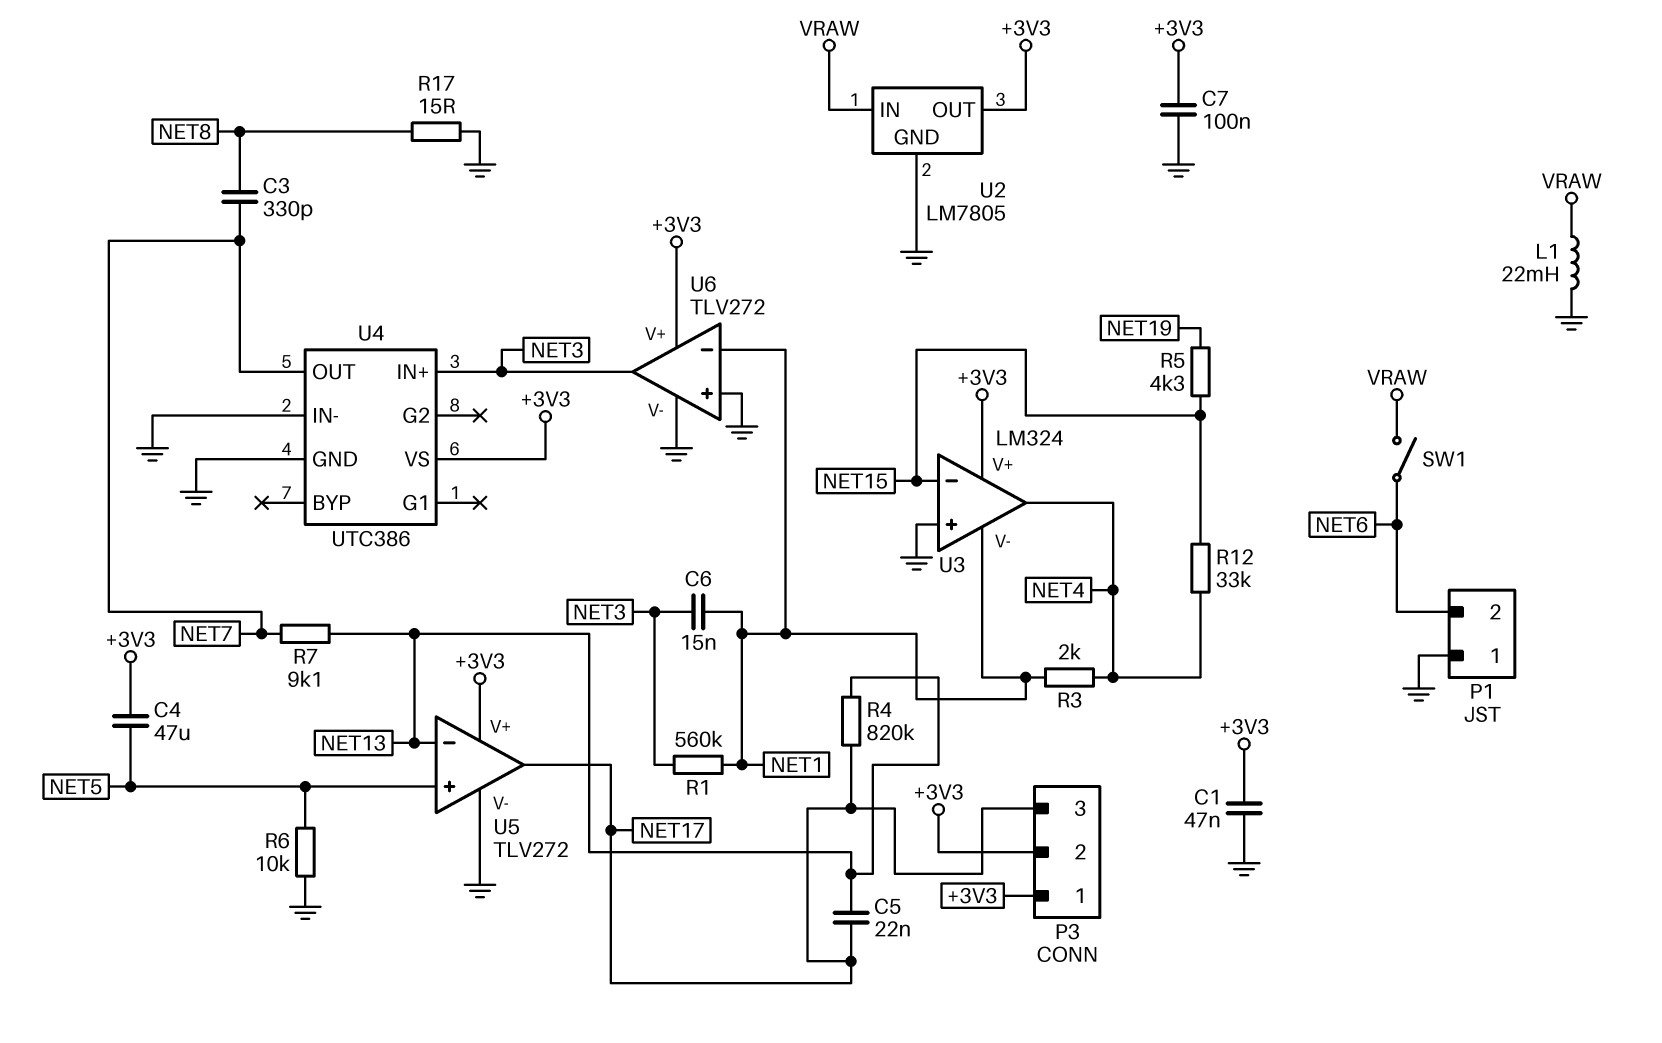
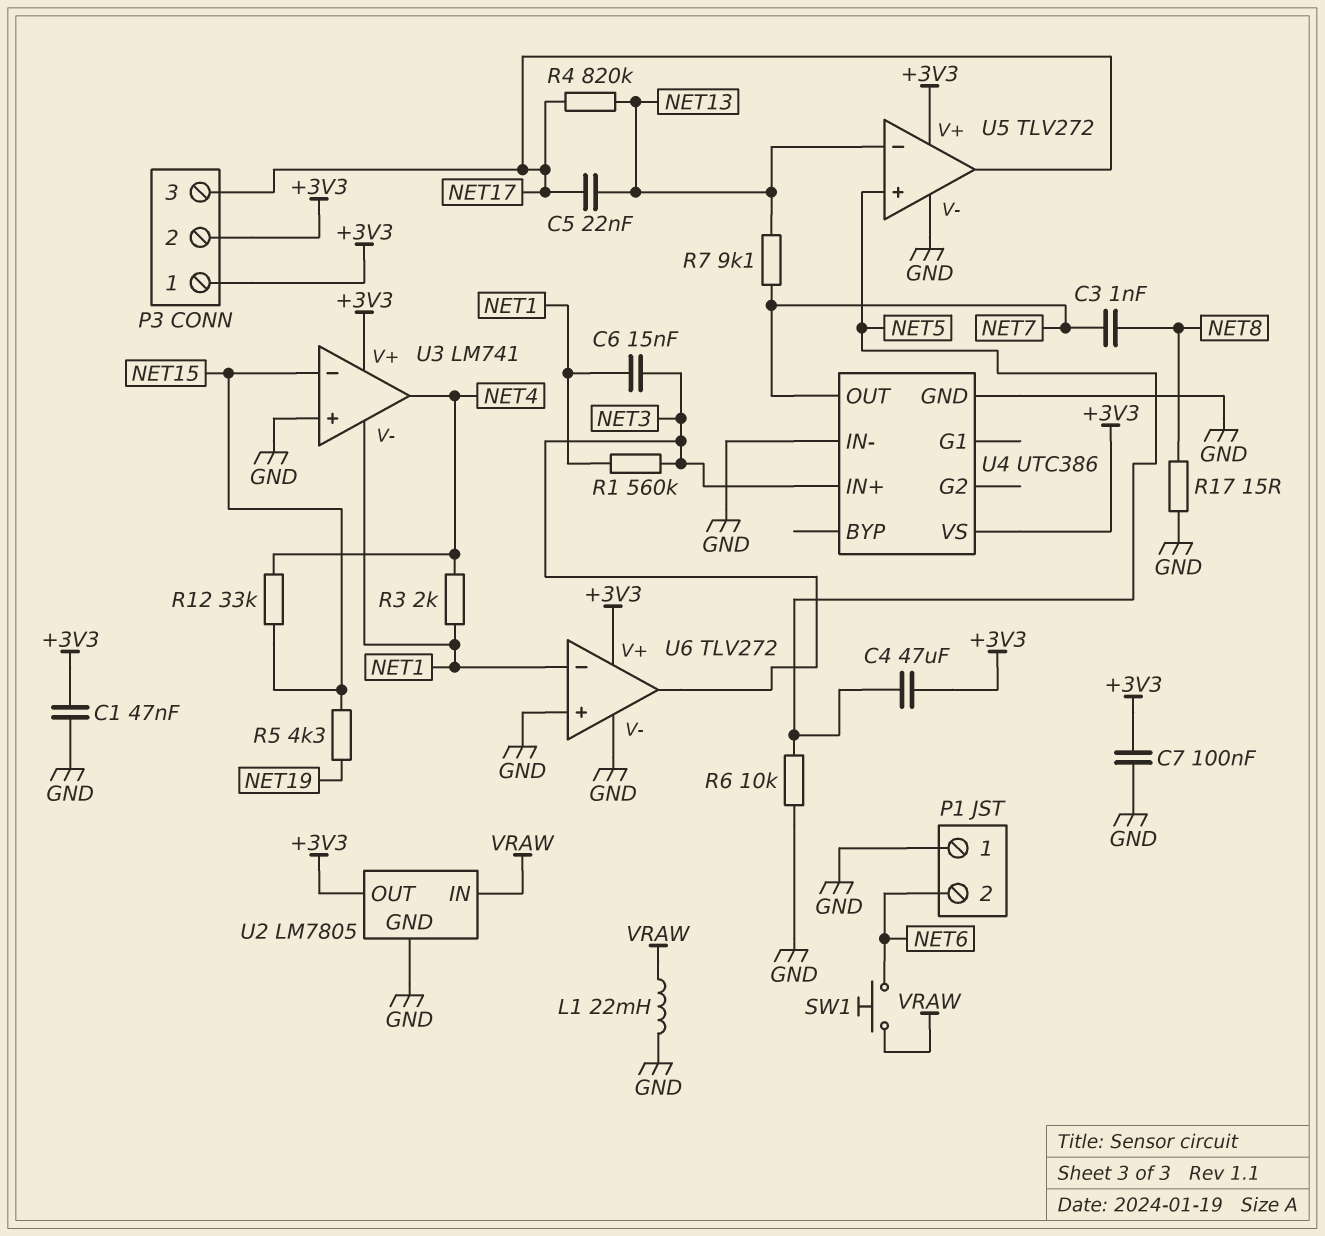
C3: 330pF (NET7, NET8) -> 1nF (NET7, NET8)
SW1: switch (NET6, VRAW) -> button (NET6, VRAW)
U3: LM324 -> LM741

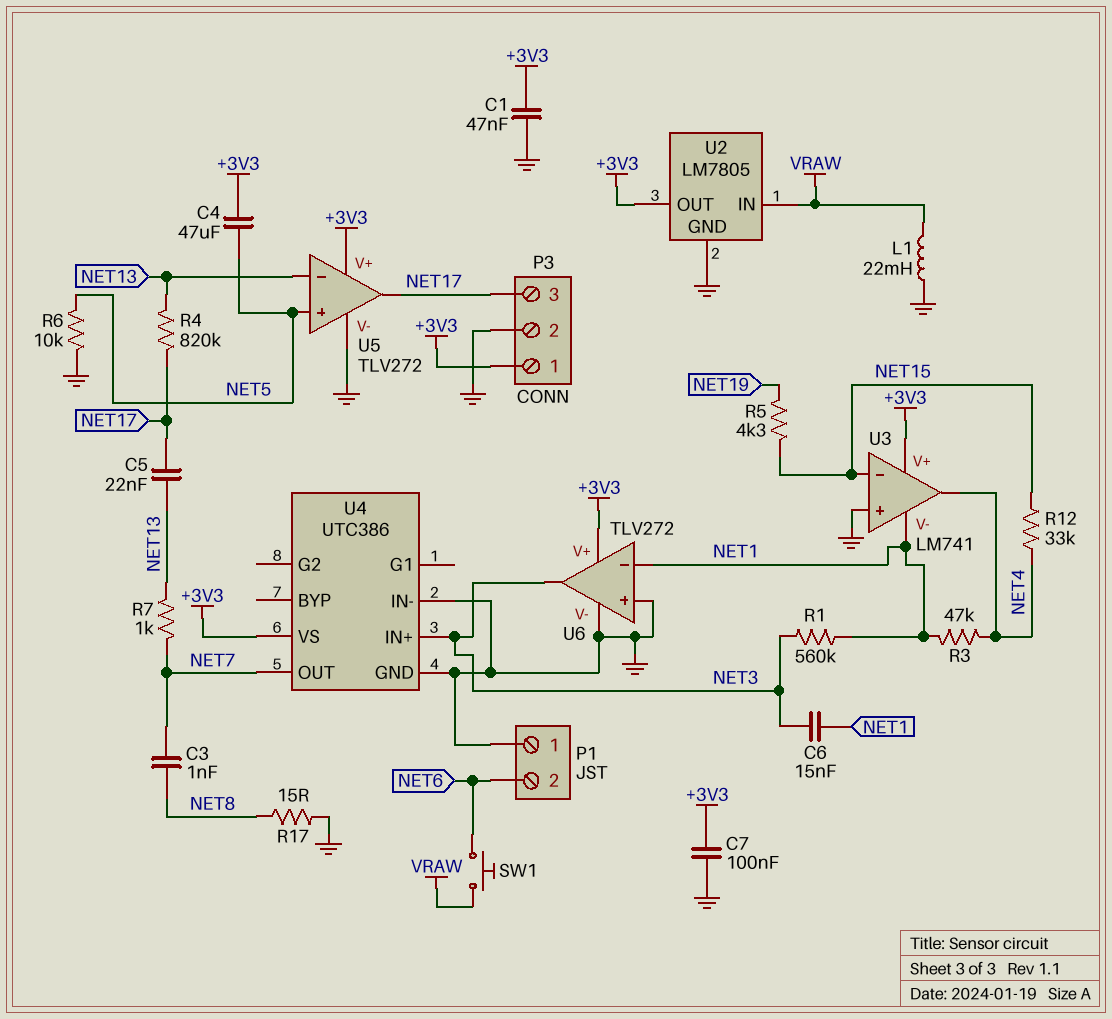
P3 pin 2: +3V3 -> GND
R3: 2k (NET1, NET4) -> 47k (NET1, NET4)
R7: 9.1k (NET7, NET13) -> 1k (NET7, NET13)

